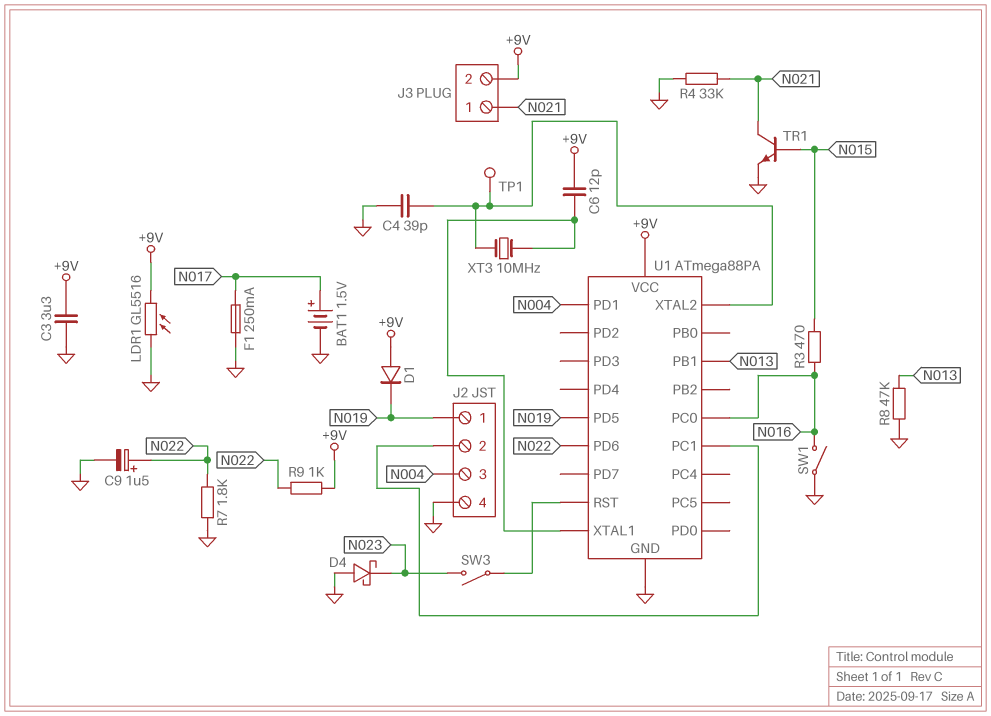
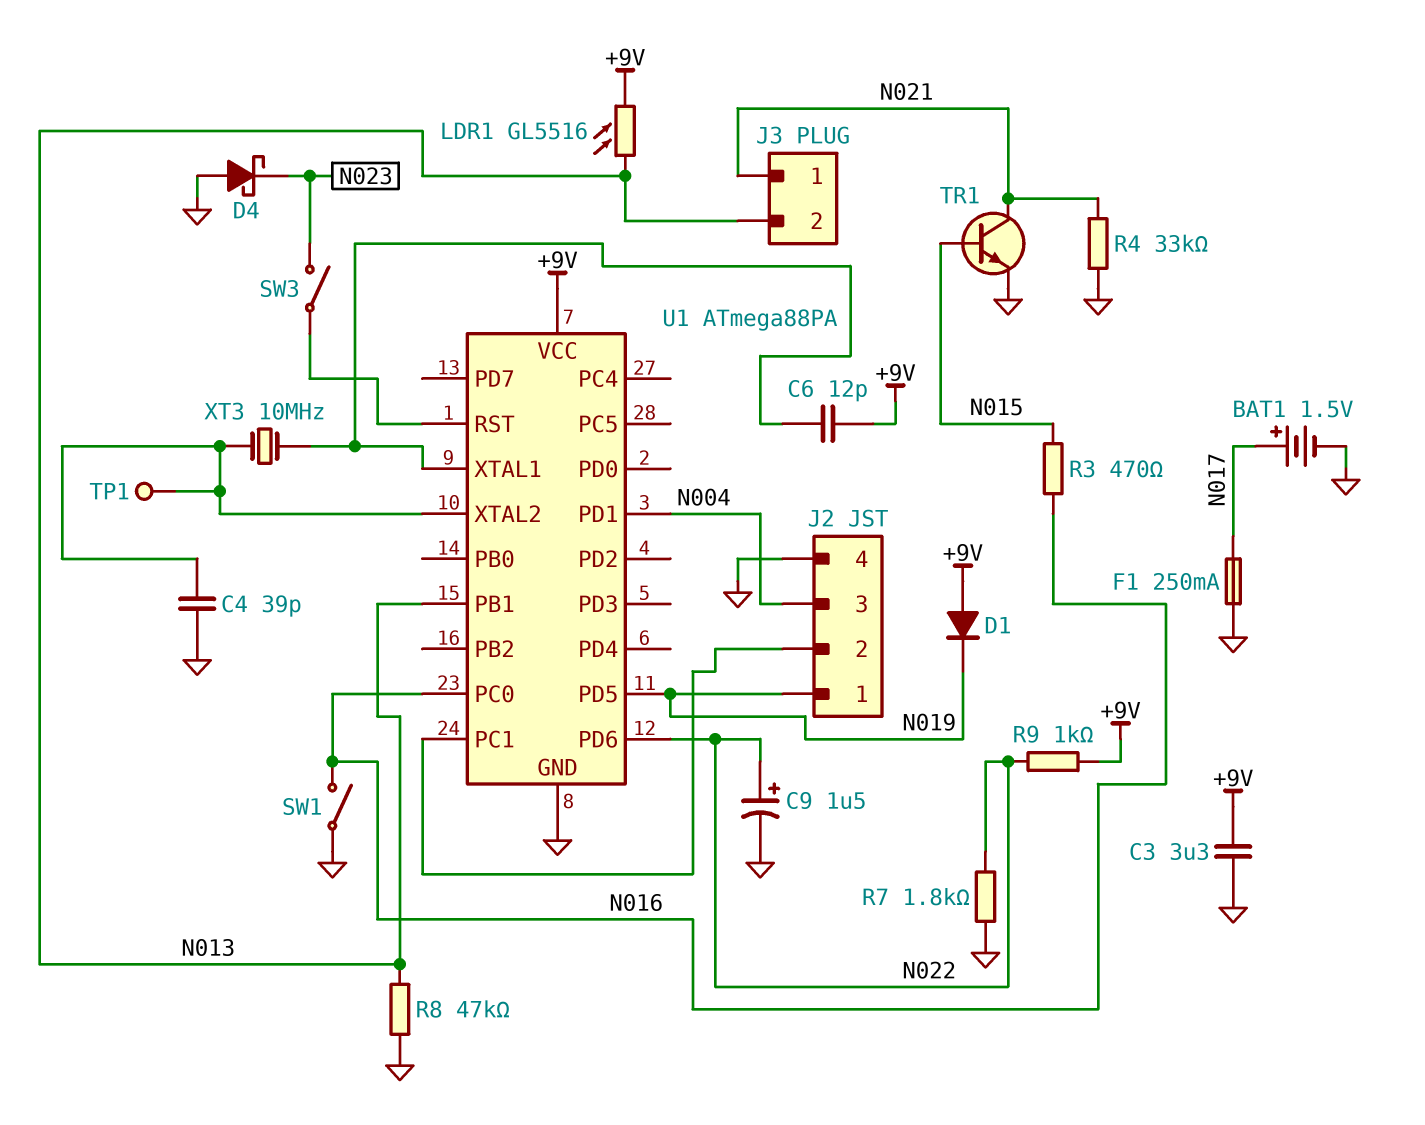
J3 pin 2: +9V -> N013
LDR1: GL5516 (+9V, GND) -> GL5516 (+9V, N013)

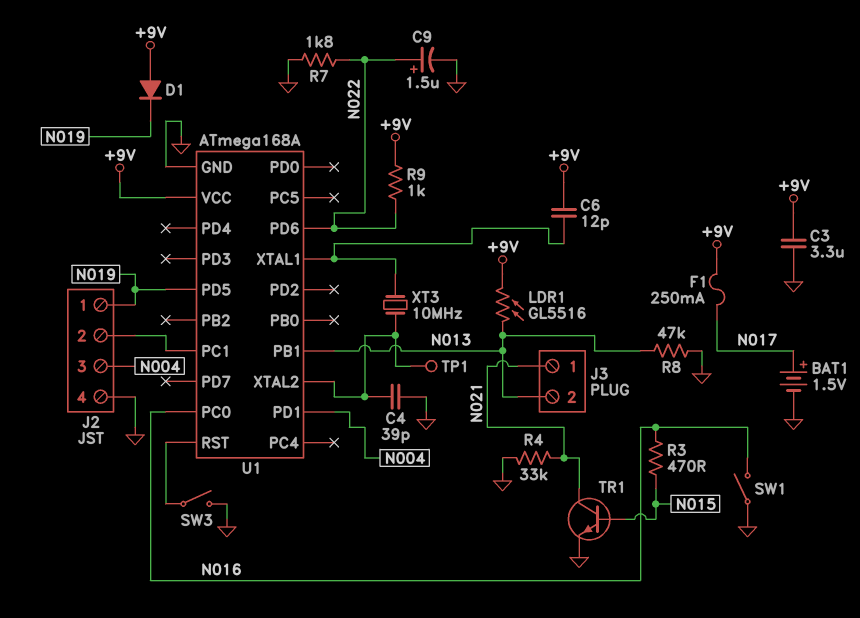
D4: schottky (A GND, K N023) -> none
F1: 250mA (GND, N017) -> 250mA (+9V, N017)
SW3: switch (N023, U1/RST) -> switch (GND, U1/RST)
U1: ATmega88PA -> ATmega168A

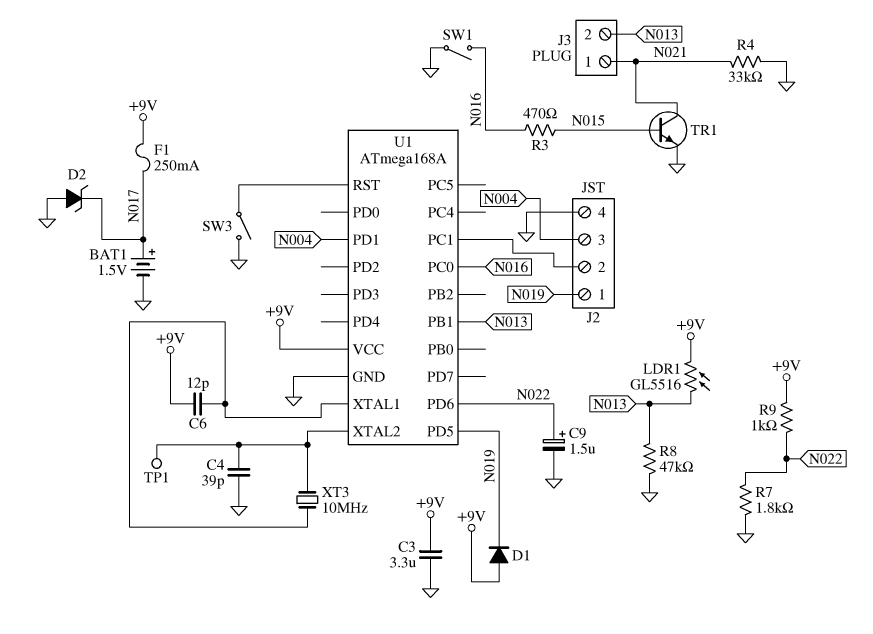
D2: none -> zener (A GND, K N017)

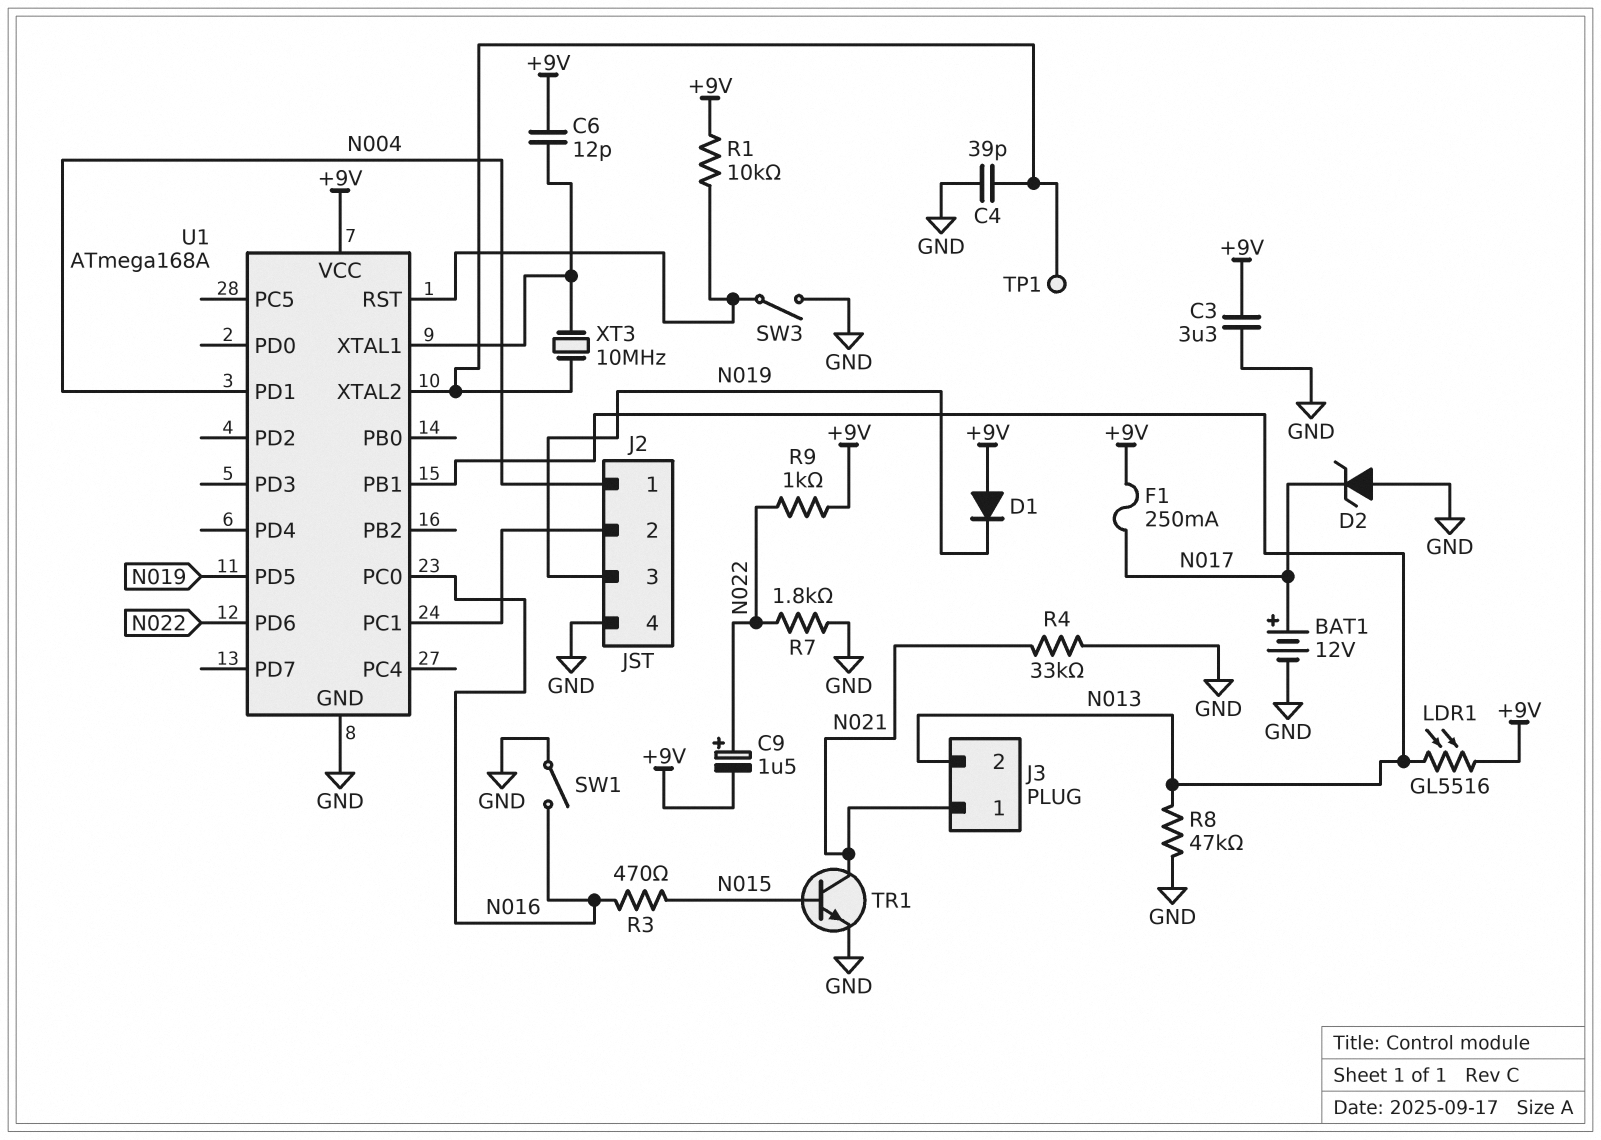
BAT1: 1.5V (plus N017, minus GND) -> 12V (plus N017, minus GND)
C9: 1.5uF (plus N022, minus GND) -> 1.5uF (plus N022, minus +9V)
J2 pin 1: N019 -> N004
J2 pin 3: N004 -> N019
R1: none -> 10k (+9V, U1/RST)

